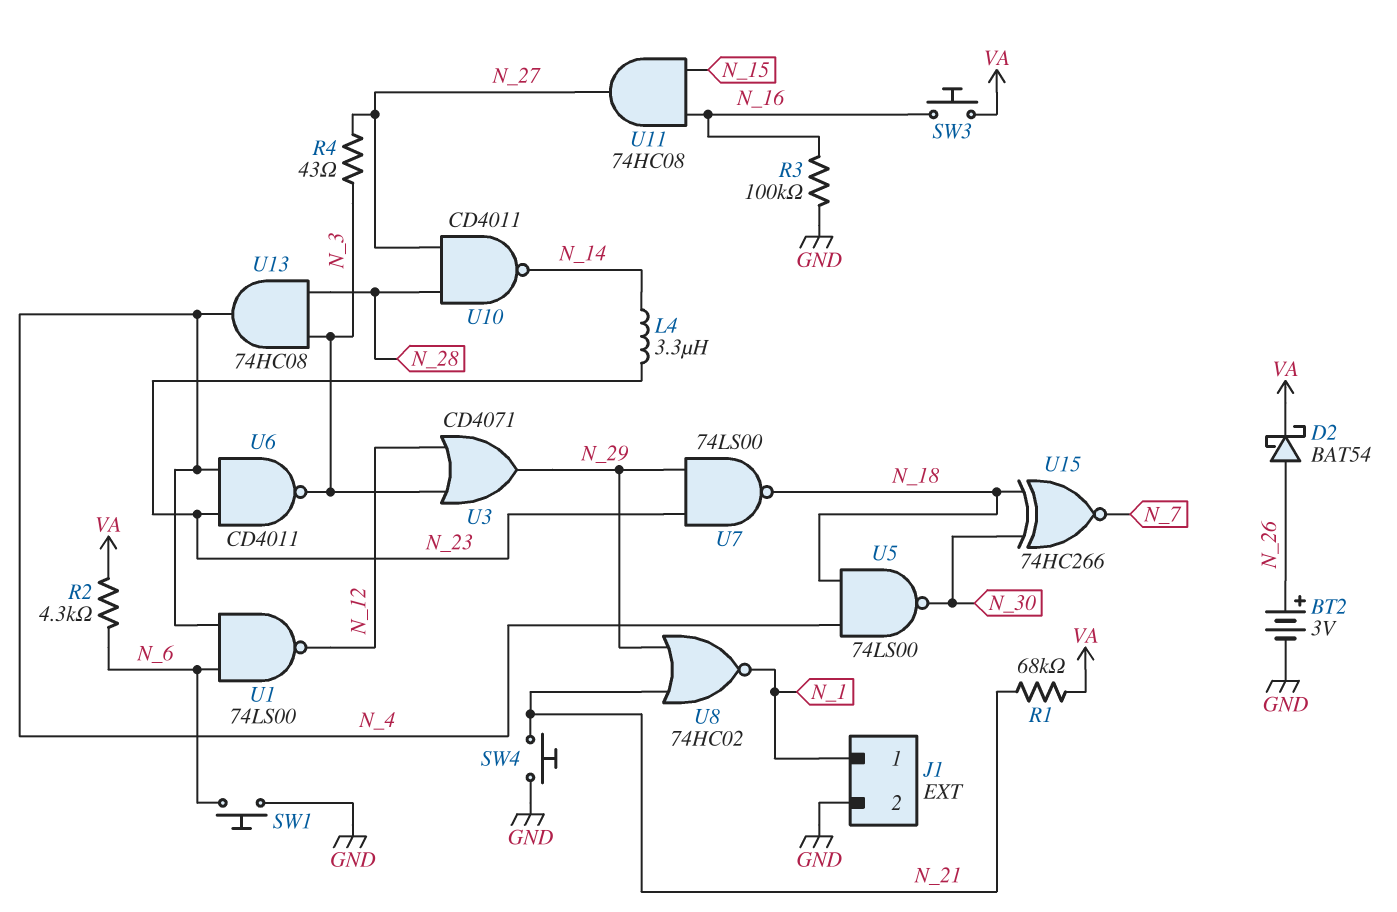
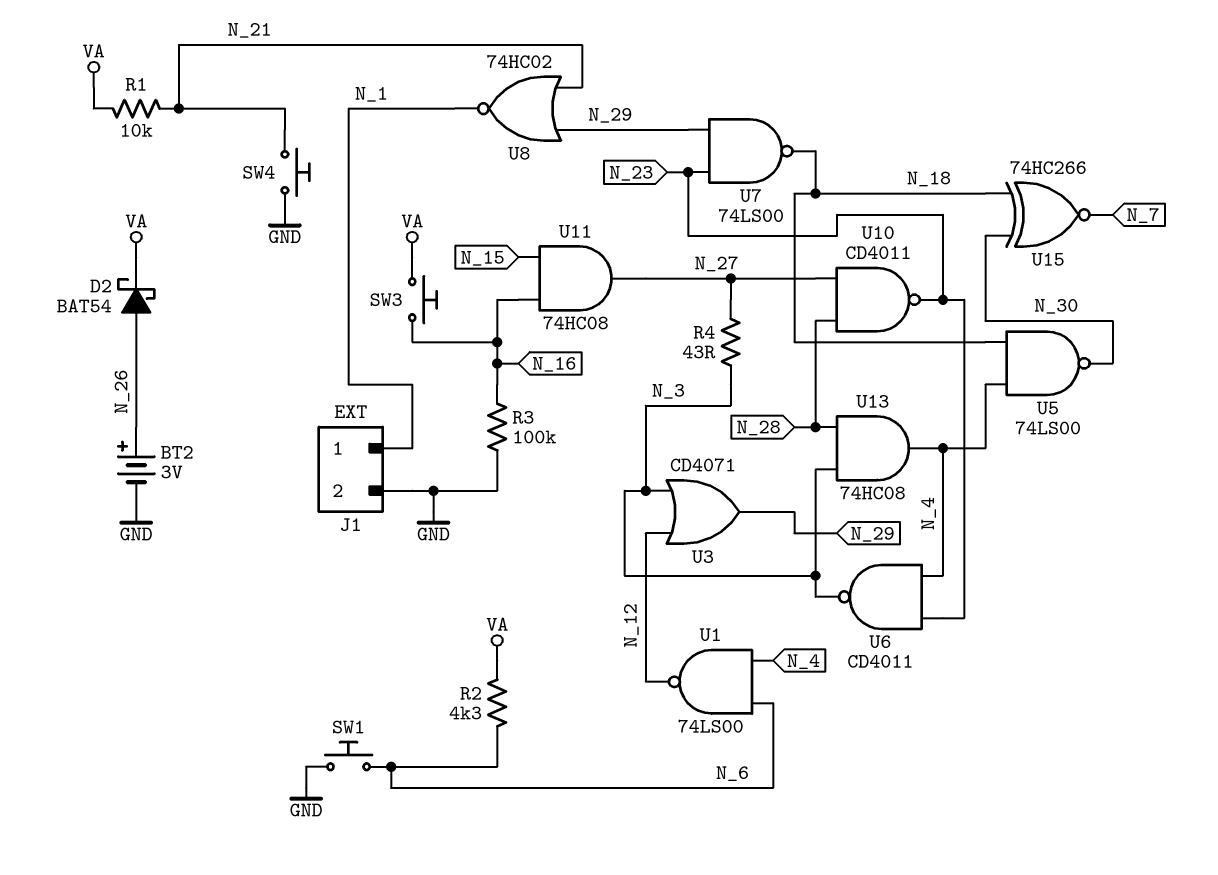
L4: 3.3uH (N_14, N_23) -> none
R1: 68k (N_21, VA) -> 10k (N_21, VA)
U10: NAND CD4011 (in N_27, in N_28, out N_14) -> NAND CD4011 (in N_27, in N_28, out N_23)

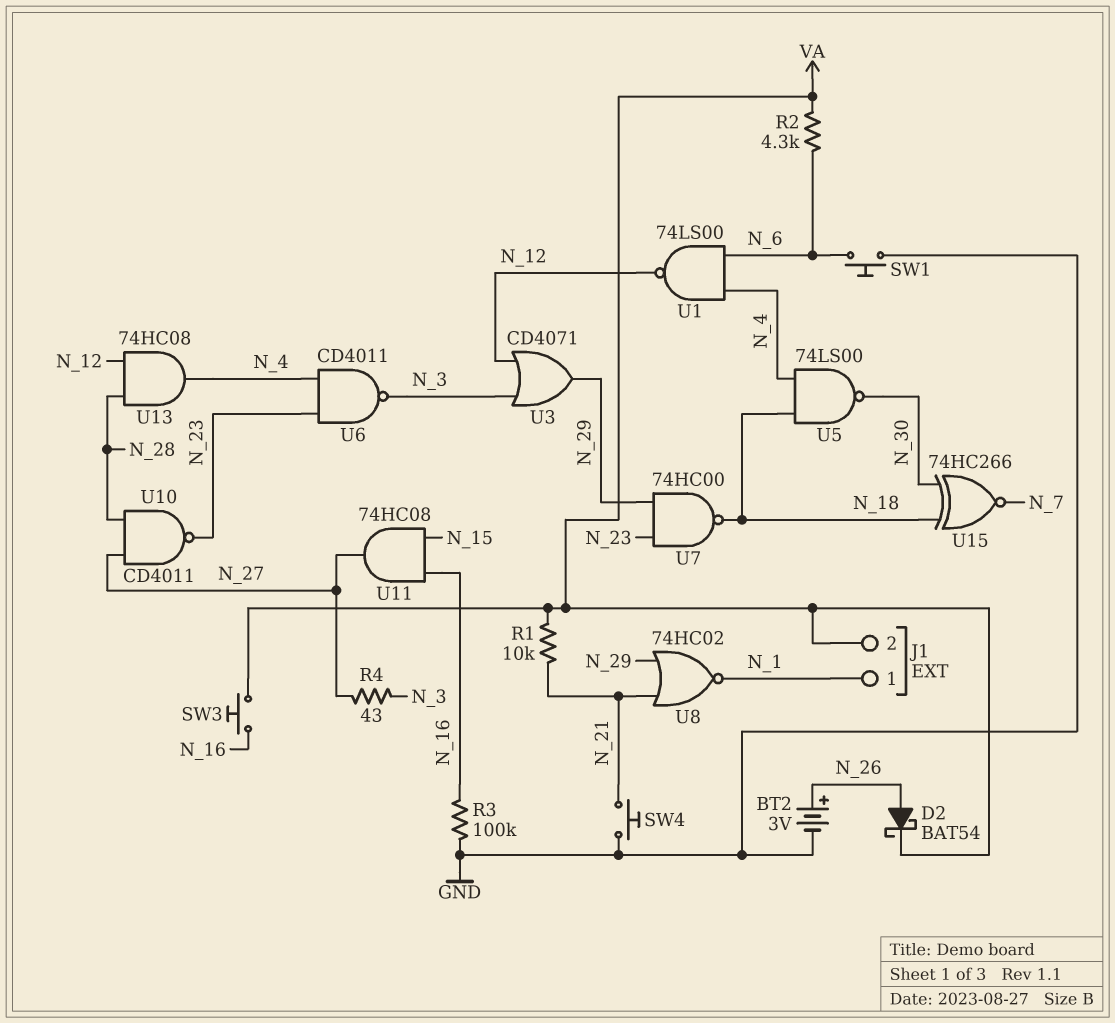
J1 pin 2: GND -> VA
U7: NAND 74LS00 (in N_23, in N_29, out N_18) -> NAND 74HC00 (in N_23, in N_29, out N_18)
U13: AND 74HC08 (in N_3, in N_28, out N_4) -> AND 74HC08 (in N_12, in N_28, out N_4)

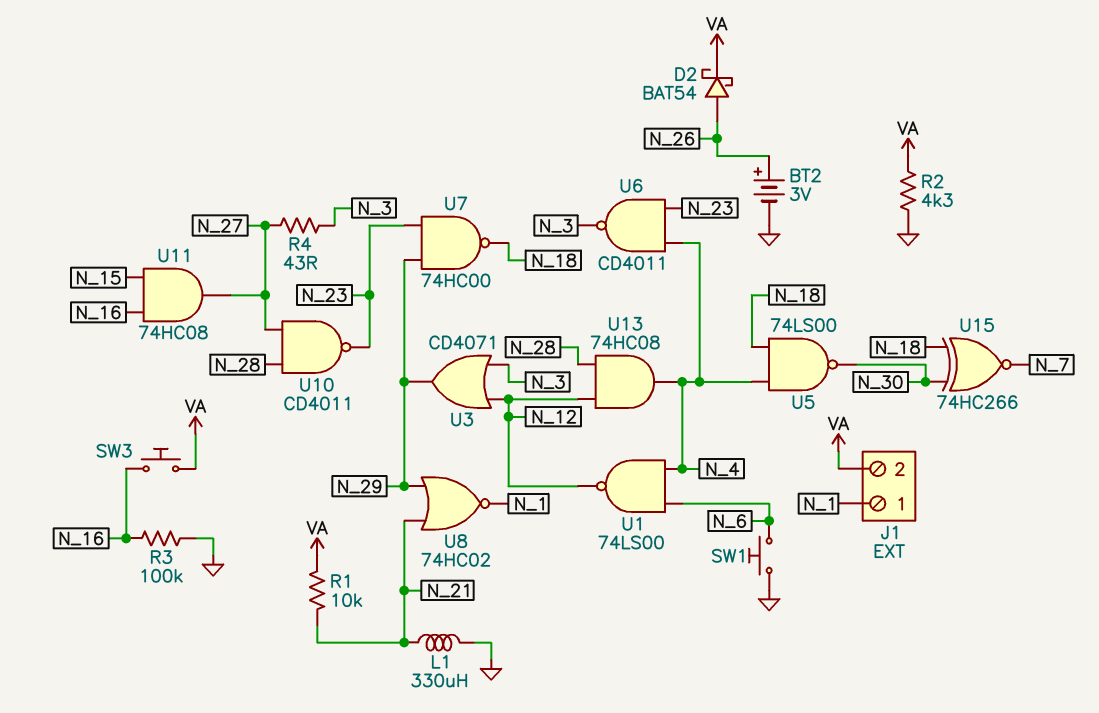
L1: none -> 330uH (GND, N_21)
R2: 4.3k (N_6, VA) -> 4.3k (GND, VA)
SW4: button (GND, N_21) -> none

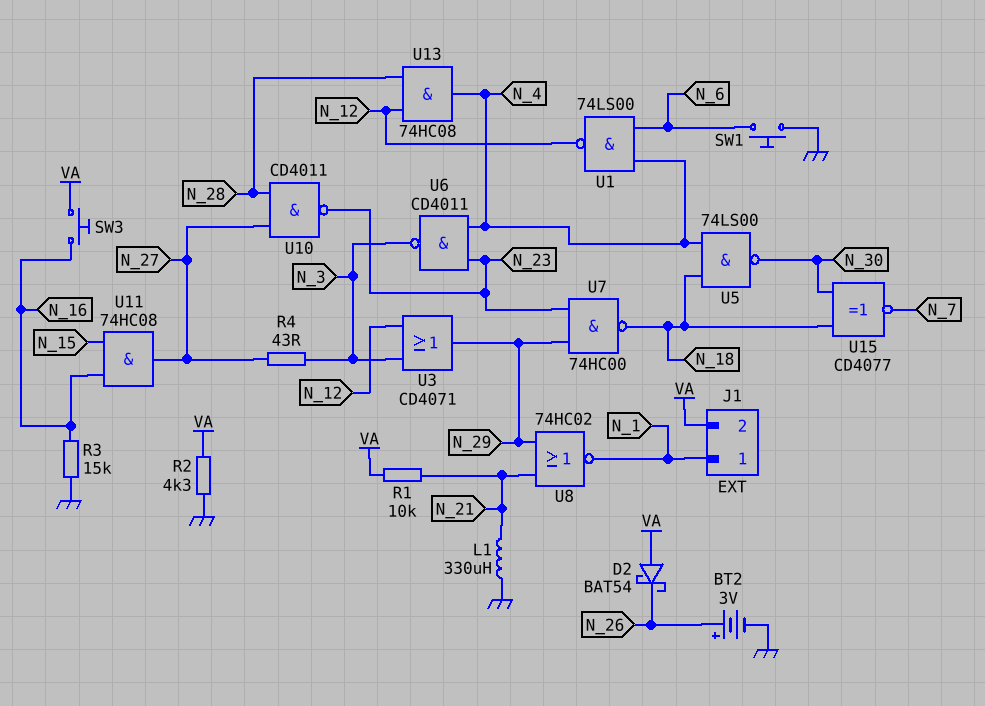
D2: schottky BAT54 (A N_26, K VA) -> schottky BAT54 (A VA, K N_26)
R3: 100k (GND, N_16) -> 15k (GND, N_16)
U15: XNOR 74HC266 (in N_18, in N_30, out N_7) -> XNOR CD4077 (in N_18, in N_30, out N_7)

